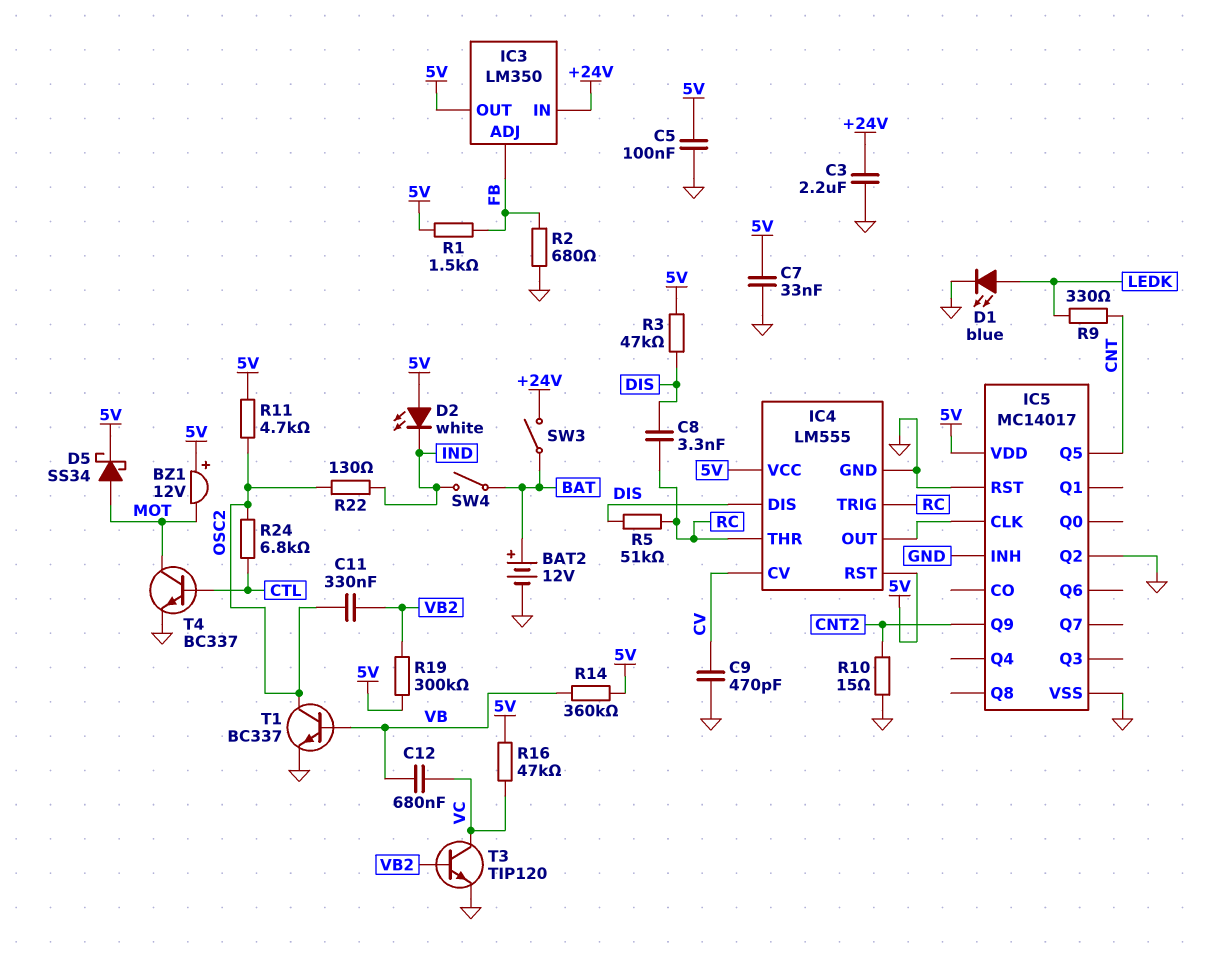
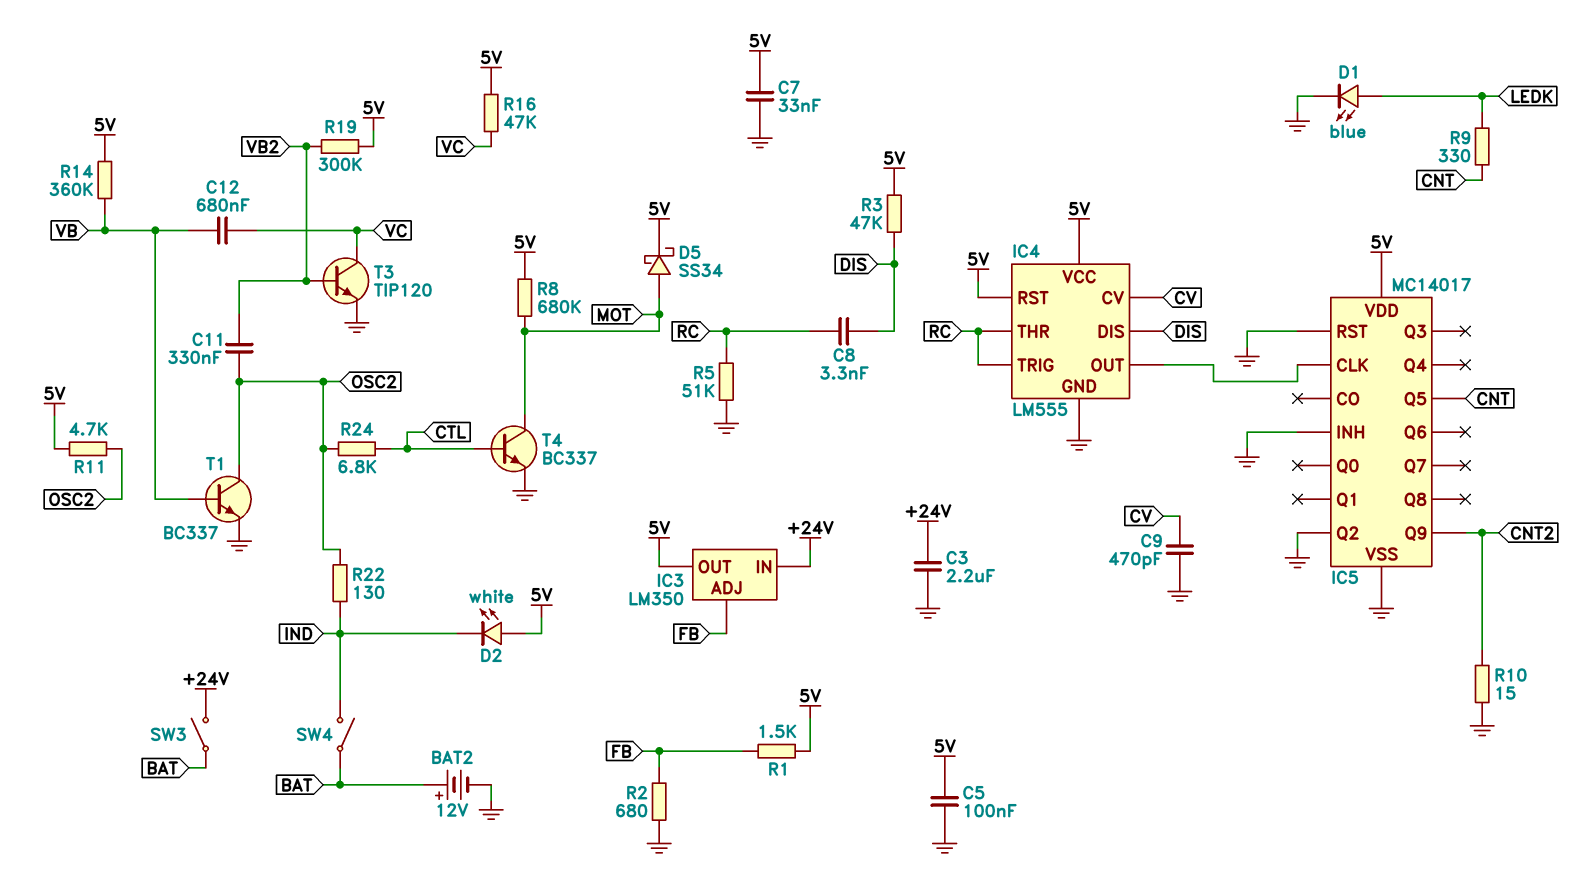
BZ1: buzzer 12V (plus 5V, minus MOT) -> none
R5: 51k (DIS, RC) -> 51k (GND, RC)
R8: none -> 680k (5V, MOT)

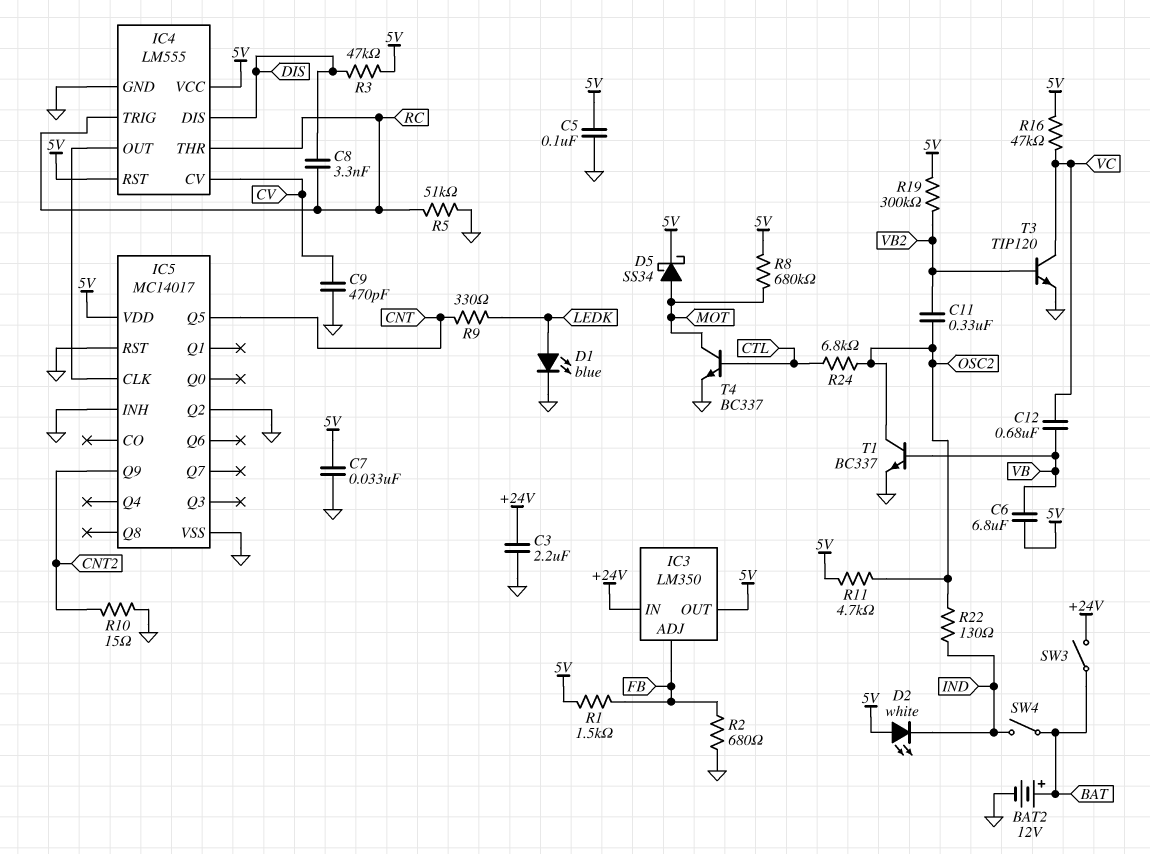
C6: none -> 6.8uF (5V, VB)
R14: 360k (5V, VB) -> none

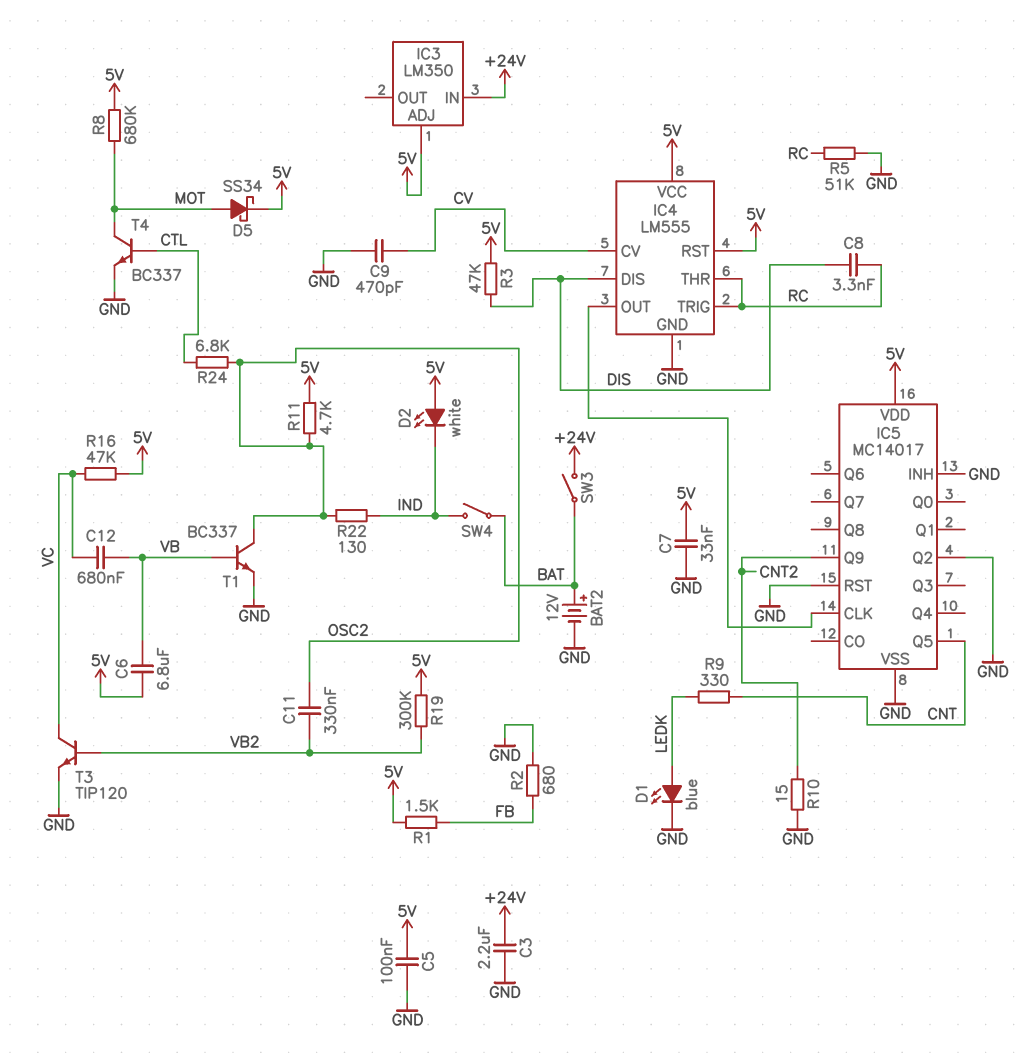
IC3 pin ADJ: FB -> 5V
IC3 pin OUT: 5V -> none

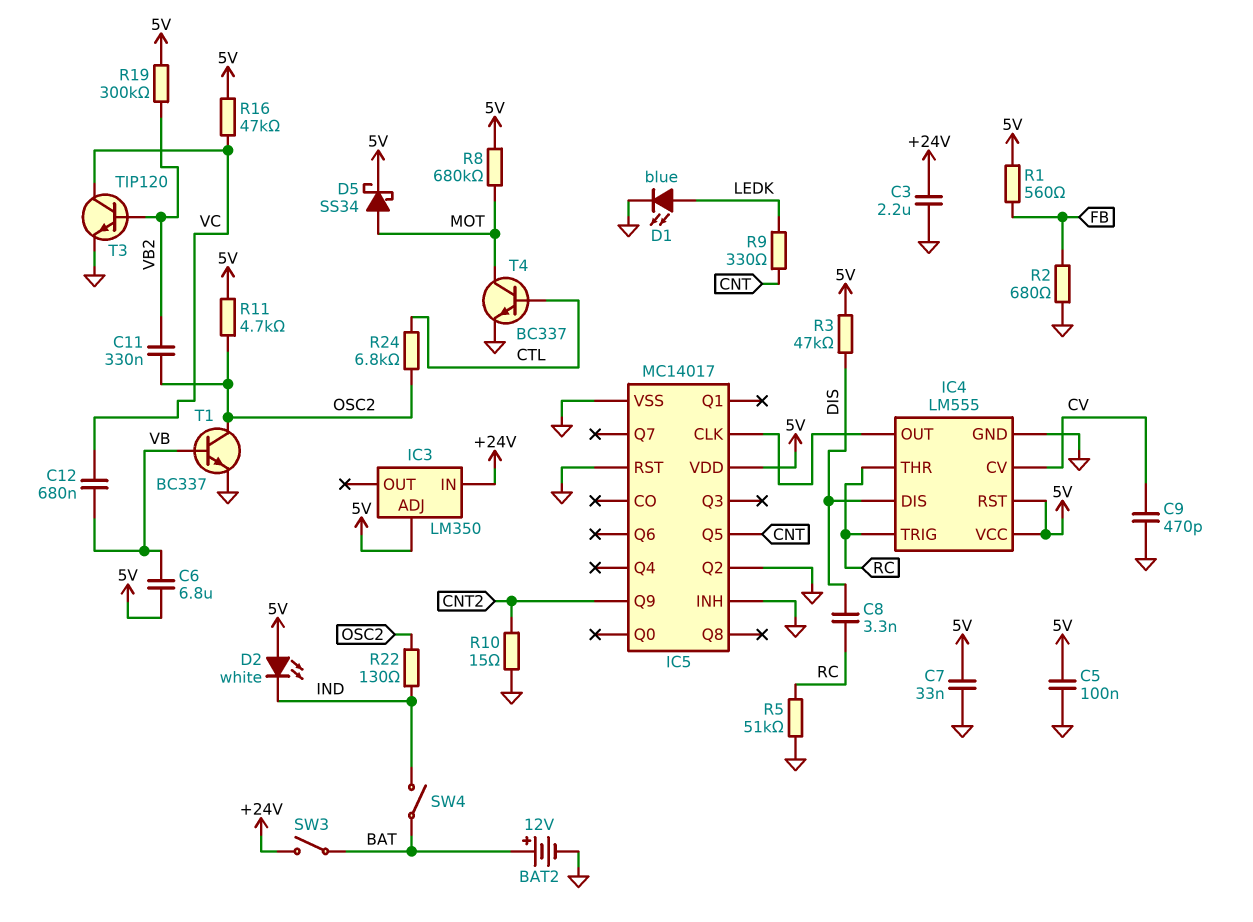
R1: 1.5k (5V, FB) -> 560 (5V, FB)

